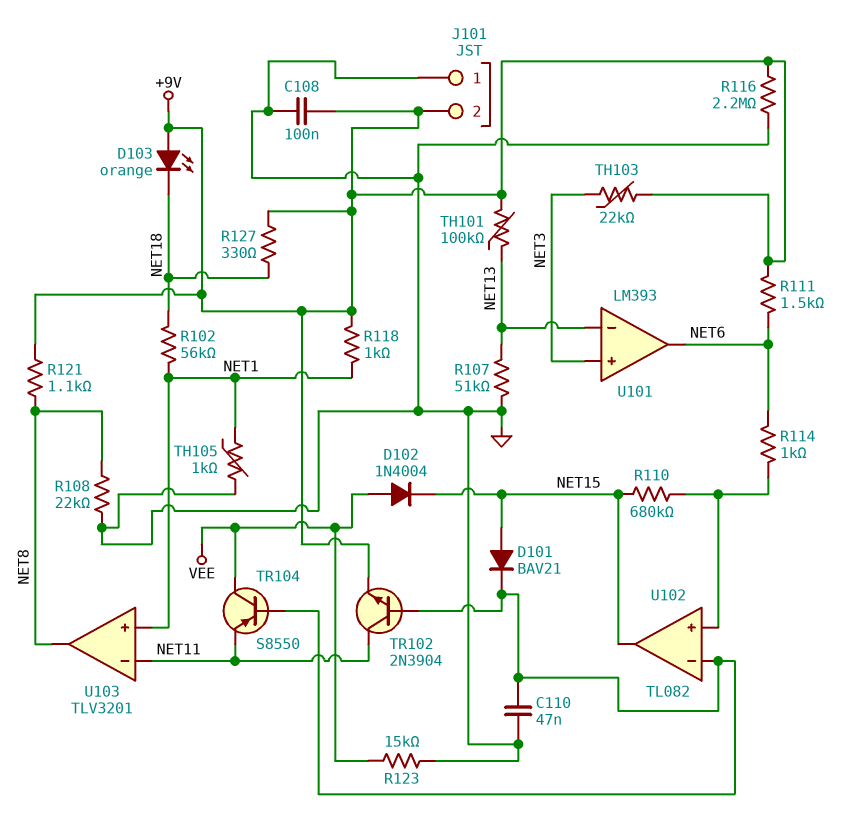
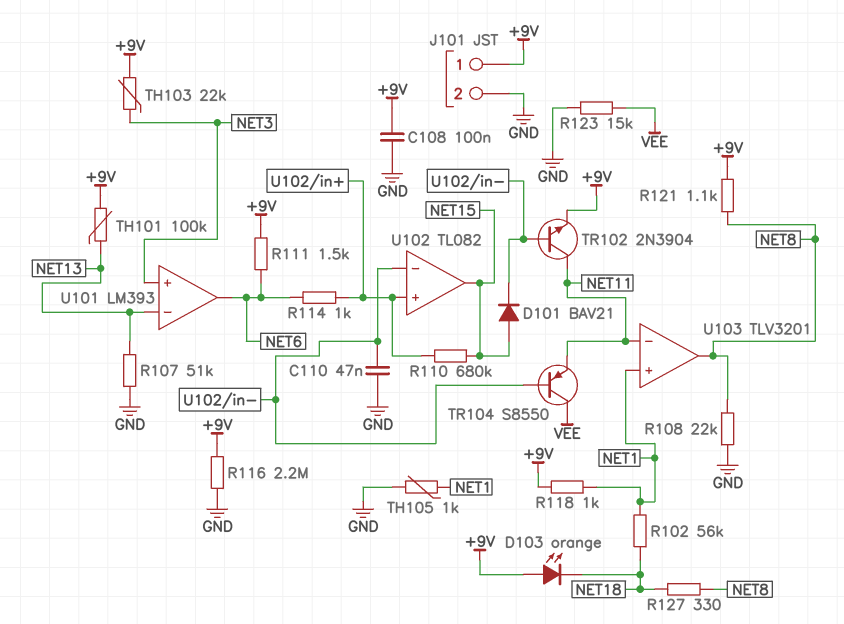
D102: diode 1N4004 (A VEE, K NET15) -> none
J101 pin 1: GND -> +9V
J101 pin 2: +9V -> GND
R127: 330 (+9V, NET18) -> 330 (NET8, NET18)

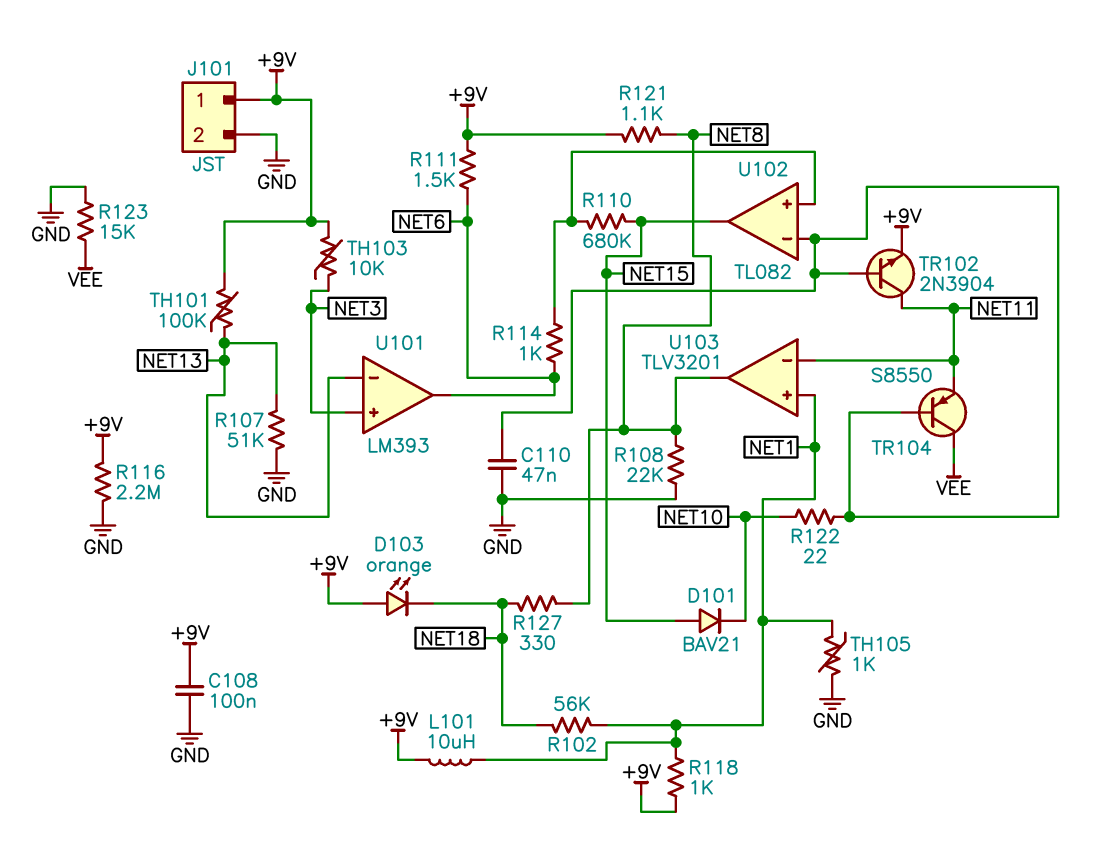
D101: diode BAV21 (A NET15, K U102/in-) -> diode BAV21 (A NET15, K NET10)
L101: none -> 10uH (+9V, NET1)
R122: none -> 22 (NET10, U102/in-)
TH103: 22k (+9V, NET3) -> 10k (+9V, NET3)

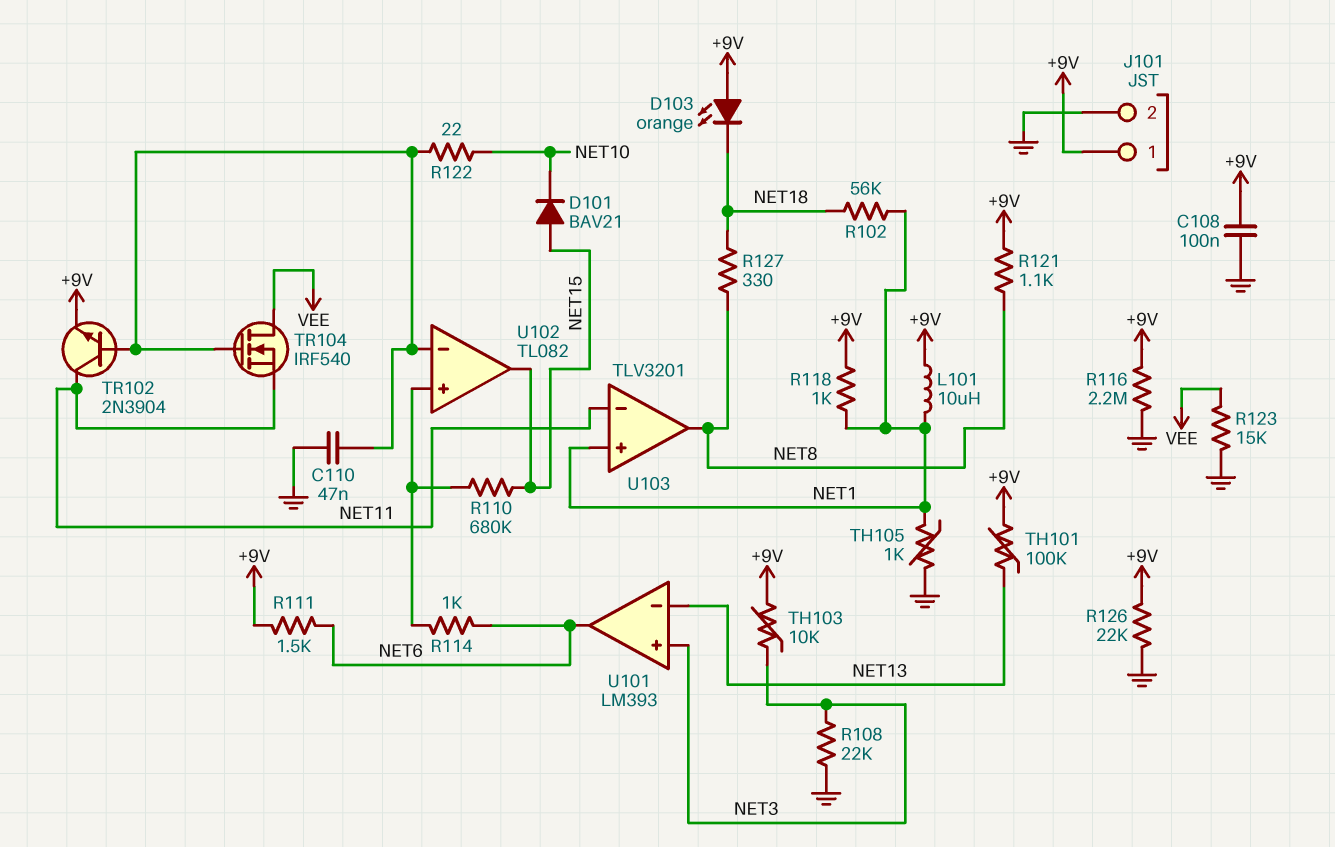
R107: 51k (GND, NET13) -> none
R108: 22k (GND, NET8) -> 22k (GND, NET3)
R126: none -> 22k (+9V, GND)
TR104: PNP S8550 (B U102/in-, C VEE, E NET11) -> NMOS IRF540 (G U102/in-, D VEE, S NET11)

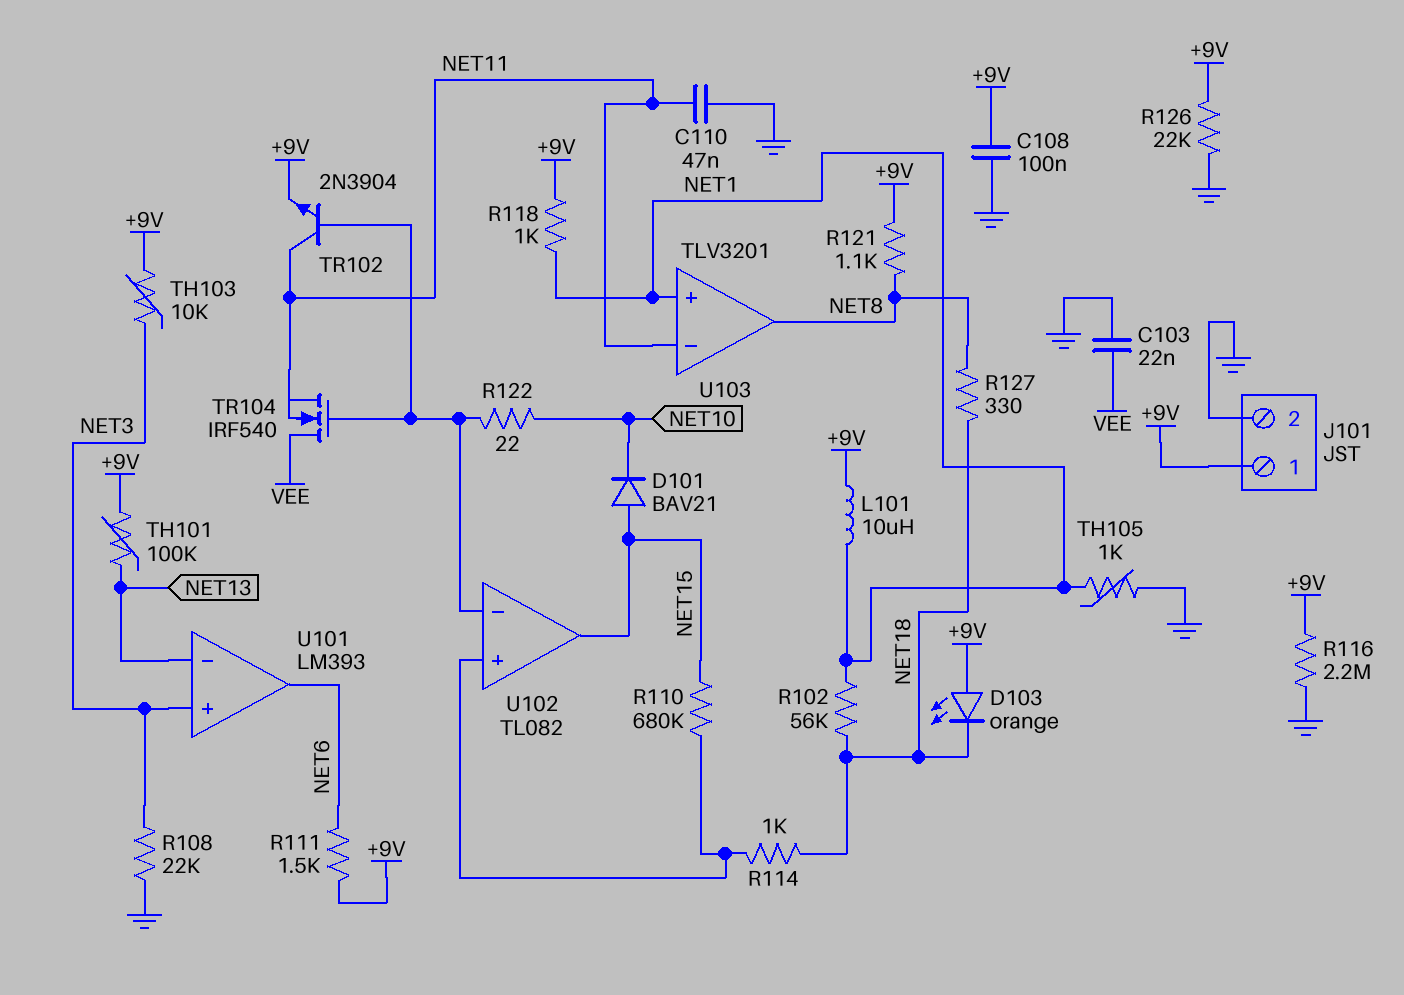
C103: none -> 22nF (GND, VEE)
C110: 47nF (GND, U102/in-) -> 47nF (GND, NET11)
R114: 1k (NET6, U102/in+) -> 1k (NET18, U102/in+)
R123: 15k (GND, VEE) -> none

